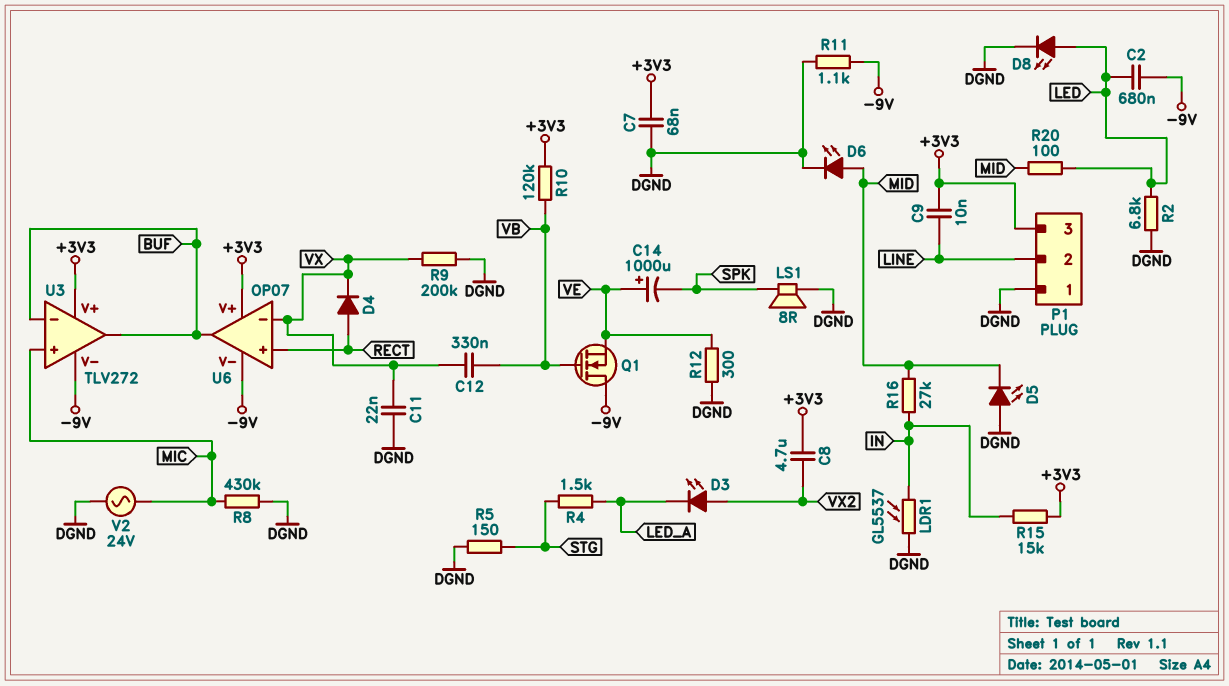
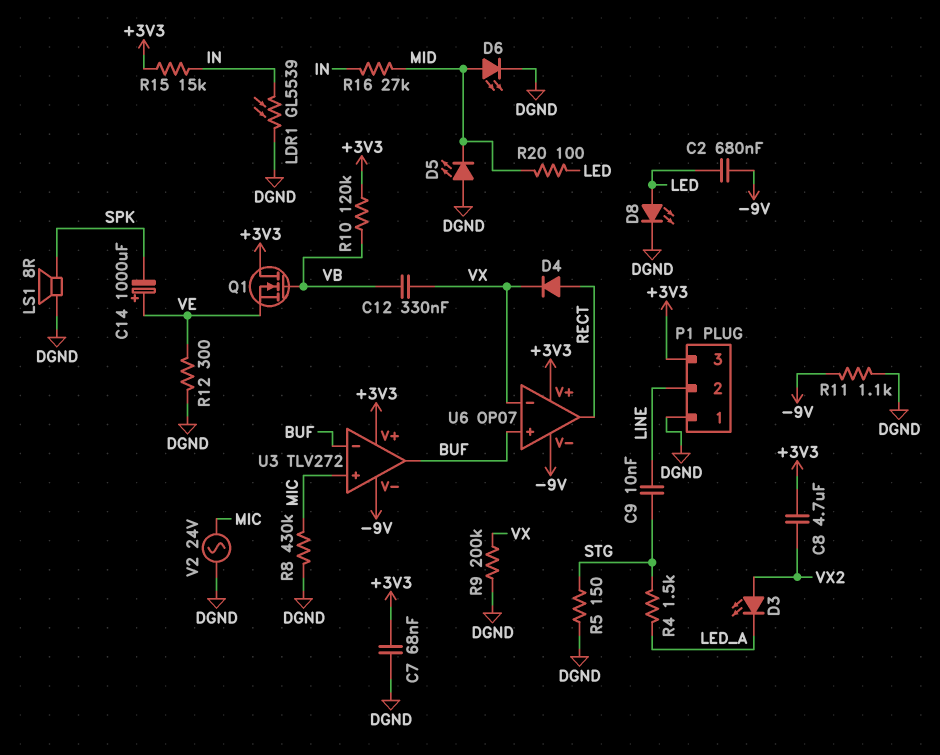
C9: 10nF (+3V3, LINE) -> 10nF (LINE, STG)
C11: 22nF (DGND, VX) -> none
LDR1: GL5537 (DGND, IN) -> GL5539 (DGND, IN)
Q1: NMOS (G VB, D -9V, S VE) -> NMOS (G VB, D +3V3, S VE)
R2: 6.8k (DGND, LED) -> none
U6 pin in+: RECT -> BUF
U6 pin out: BUF -> RECT

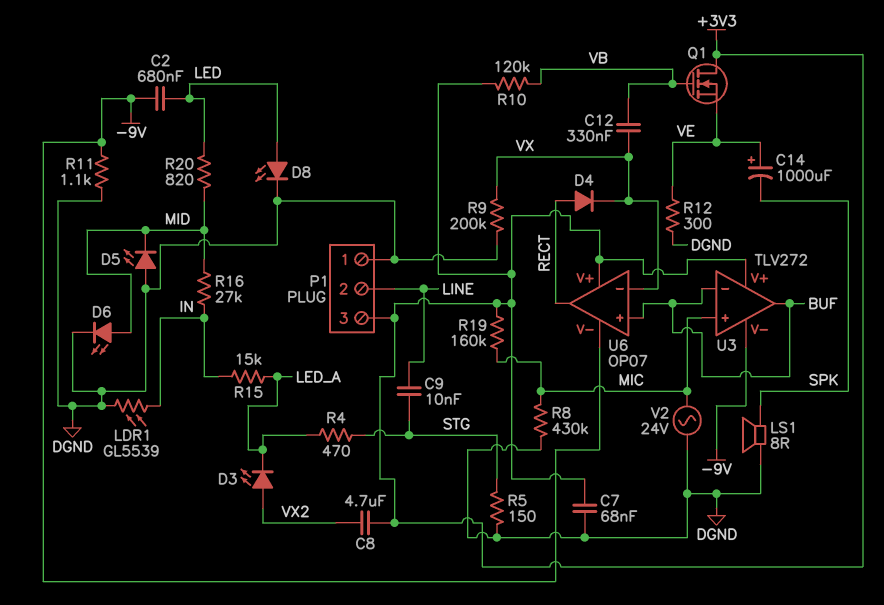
R4: 1.5k (LED_A, STG) -> 470 (LED_A, STG)
R15: 15k (+3V3, IN) -> 15k (IN, LED_A)
R19: none -> 160k (+3V3, MIC)
R20: 100 (LED, MID) -> 820 (LED, MID)

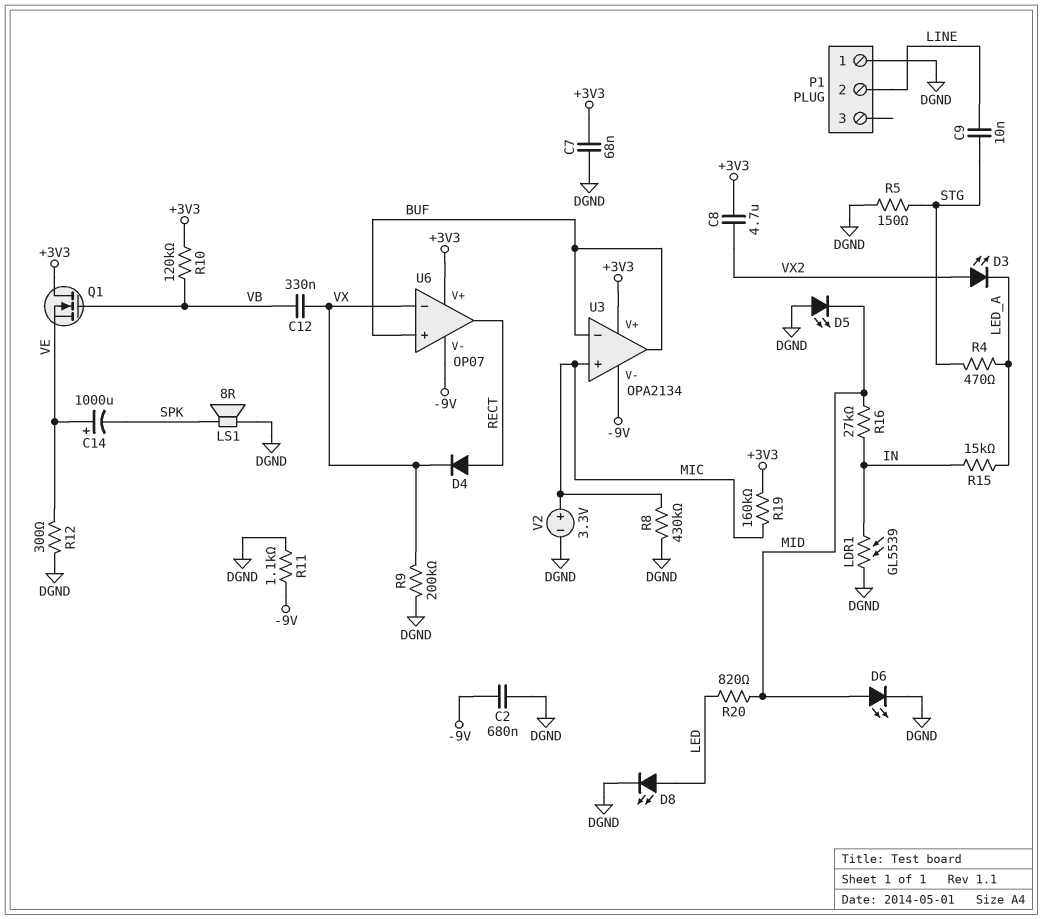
C2: 680nF (-9V, LED) -> 680nF (-9V, DGND)
P1 pin 3: +3V3 -> none
U3: TLV272 -> OPA2134
V2: AC 24V (DGND, MIC) -> 3.3V (plus MIC, minus DGND)

